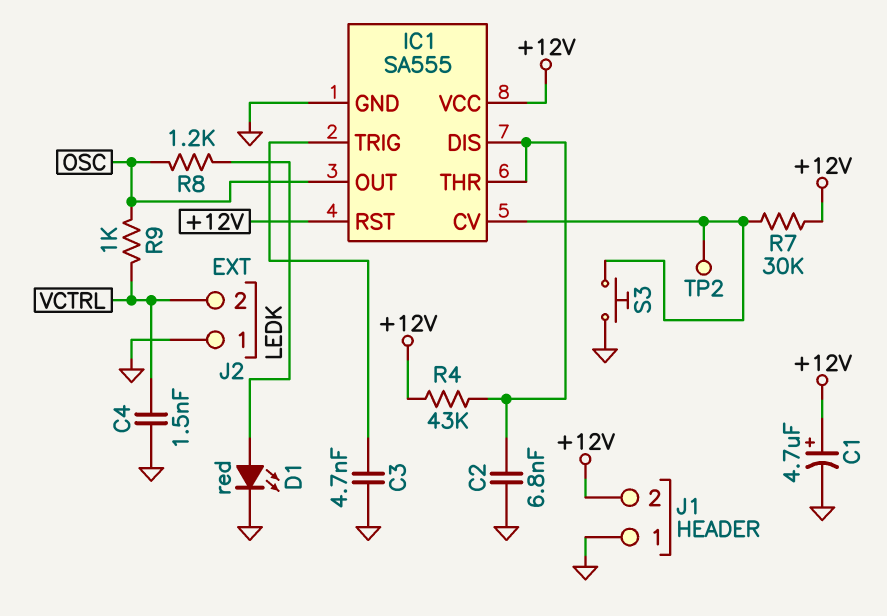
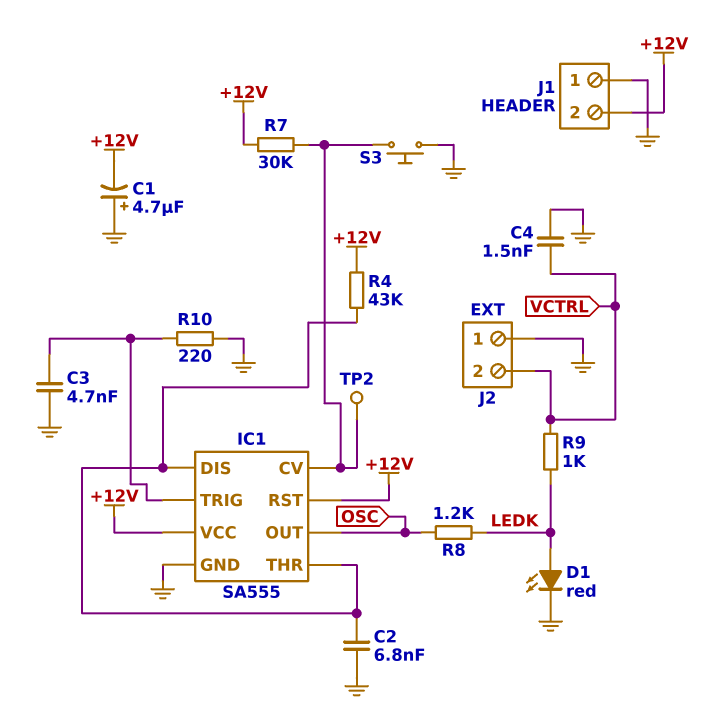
C1: 4.7uF (plus +12V, minus GND) -> 4.7uF (plus GND, minus +12V)
R9: 1k (OSC, VCTRL) -> 1k (LEDK, VCTRL)
R10: none -> 220 (GND, IC1/TRIG)

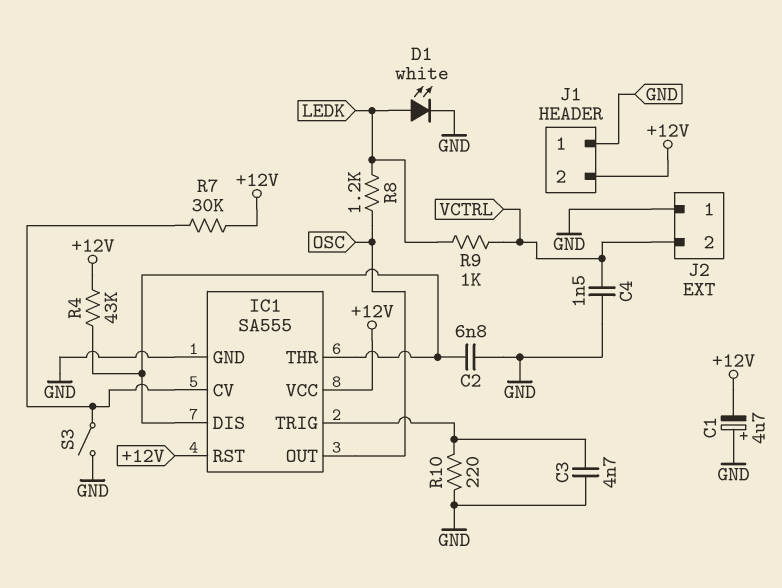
D1: LED red (A LEDK, K GND) -> LED white (A LEDK, K GND)
S3: button (GND, IC1/CV) -> switch (GND, IC1/CV)
TP2: test point (IC1/CV) -> none

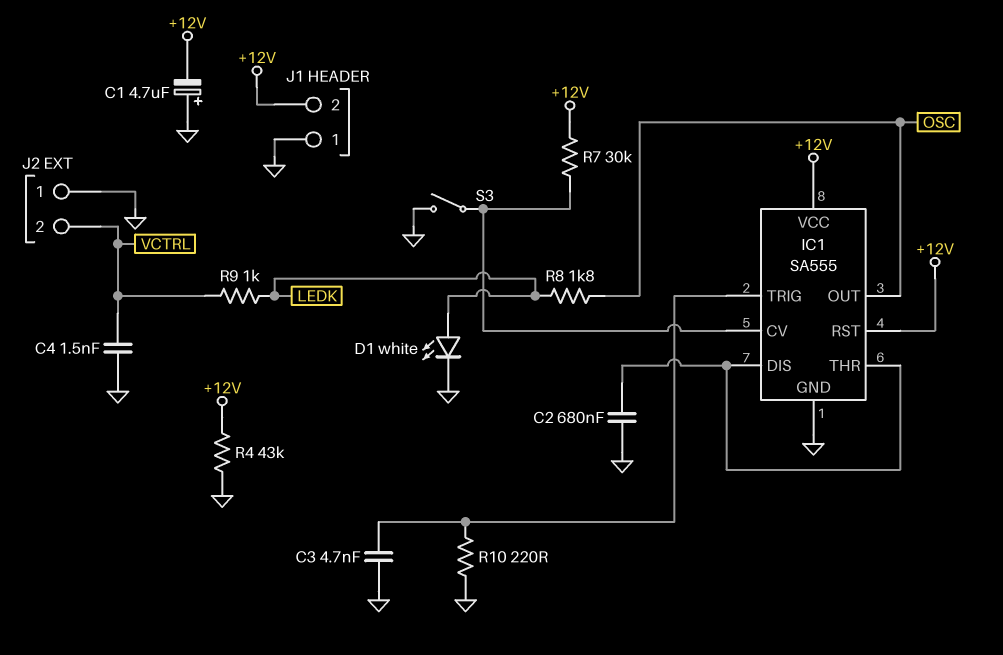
C2: 6.8nF (GND, IC1/DIS) -> 680nF (GND, IC1/DIS)
R4: 43k (+12V, IC1/DIS) -> 43k (+12V, GND)
R8: 1.2k (LEDK, OSC) -> 1.8k (LEDK, OSC)

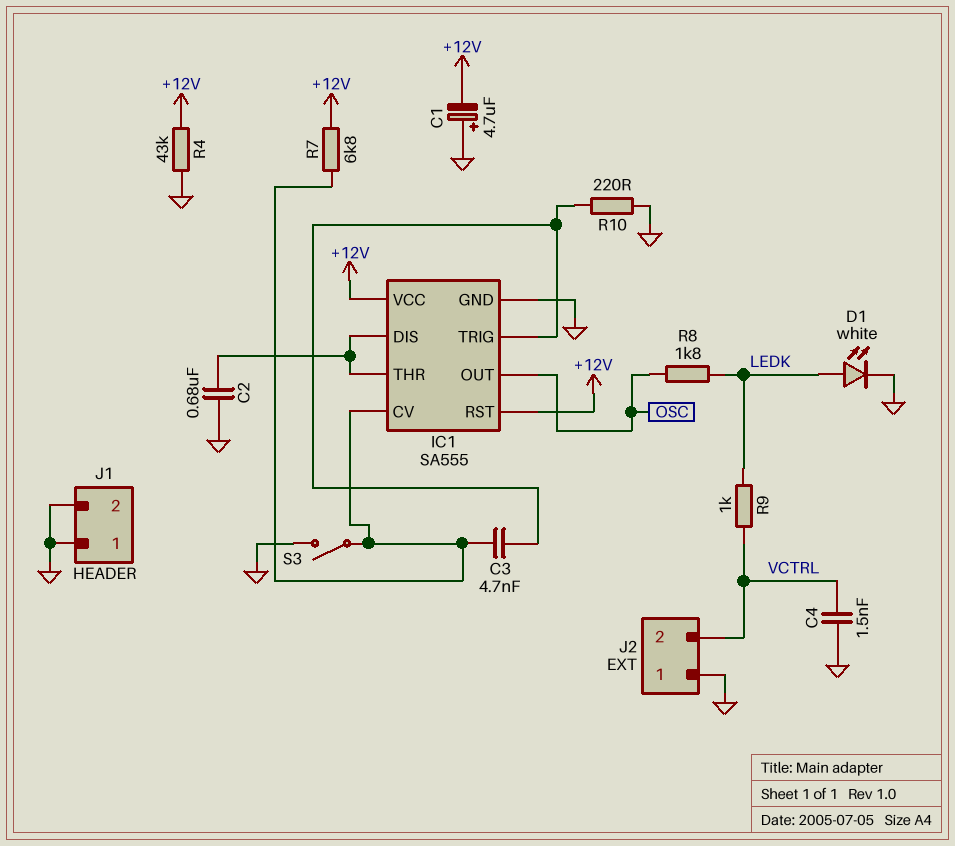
C3: 4.7nF (GND, IC1/TRIG) -> 4.7nF (IC1/CV, IC1/TRIG)
J1 pin 2: +12V -> GND
R7: 30k (+12V, IC1/CV) -> 6.8k (+12V, IC1/CV)

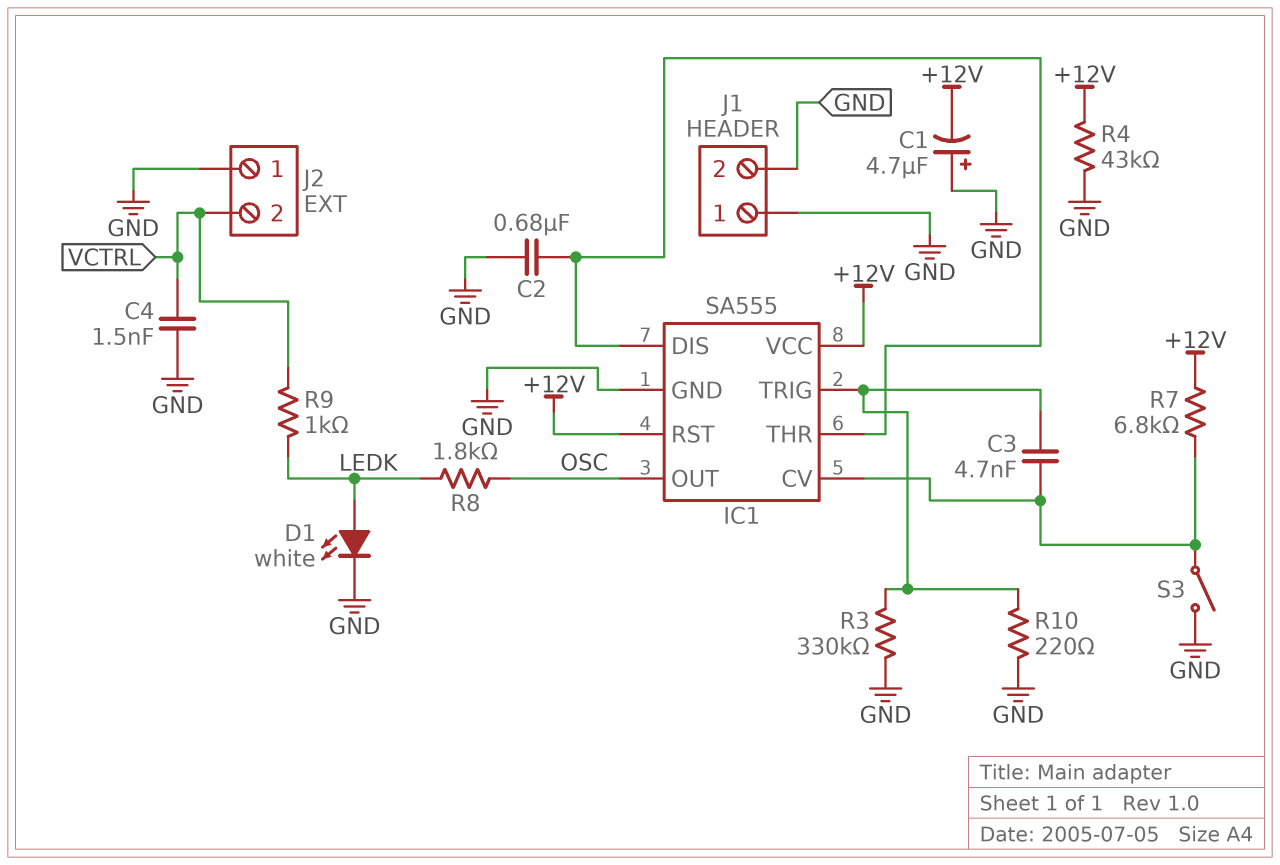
R3: none -> 330k (GND, IC1/TRIG)

